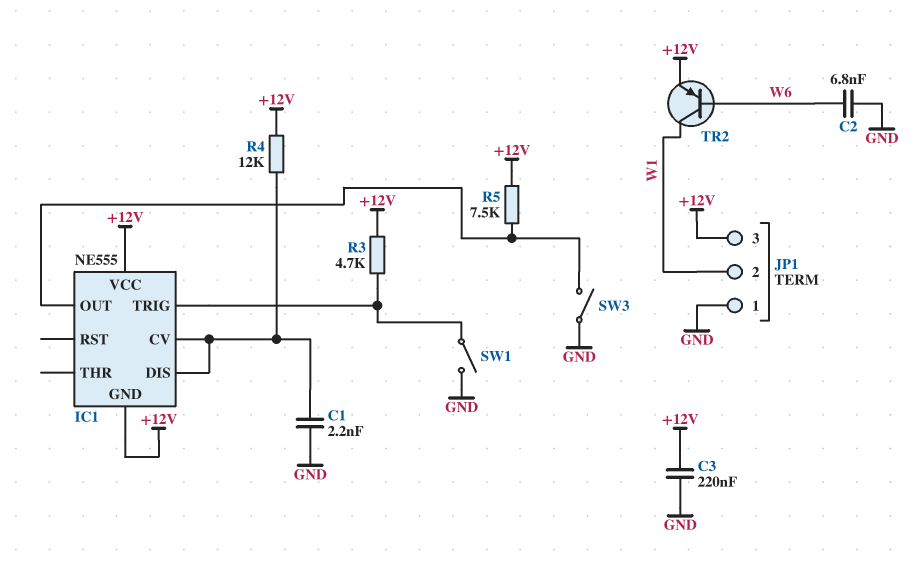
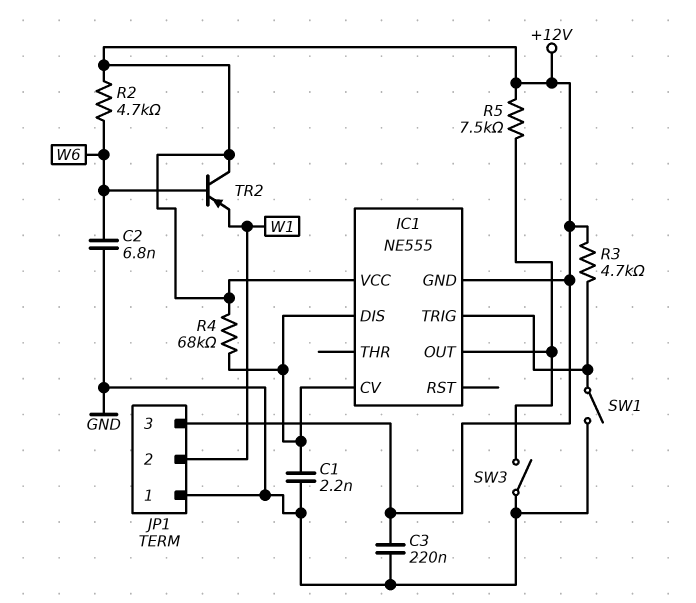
R2: none -> 4.7k (+12V, W6)
R4: 12k (+12V, IC1/CV) -> 68k (+12V, IC1/CV)
TR2: PNP (B W6, C W1, E +12V) -> PNP (B W6, C +12V, E W1)

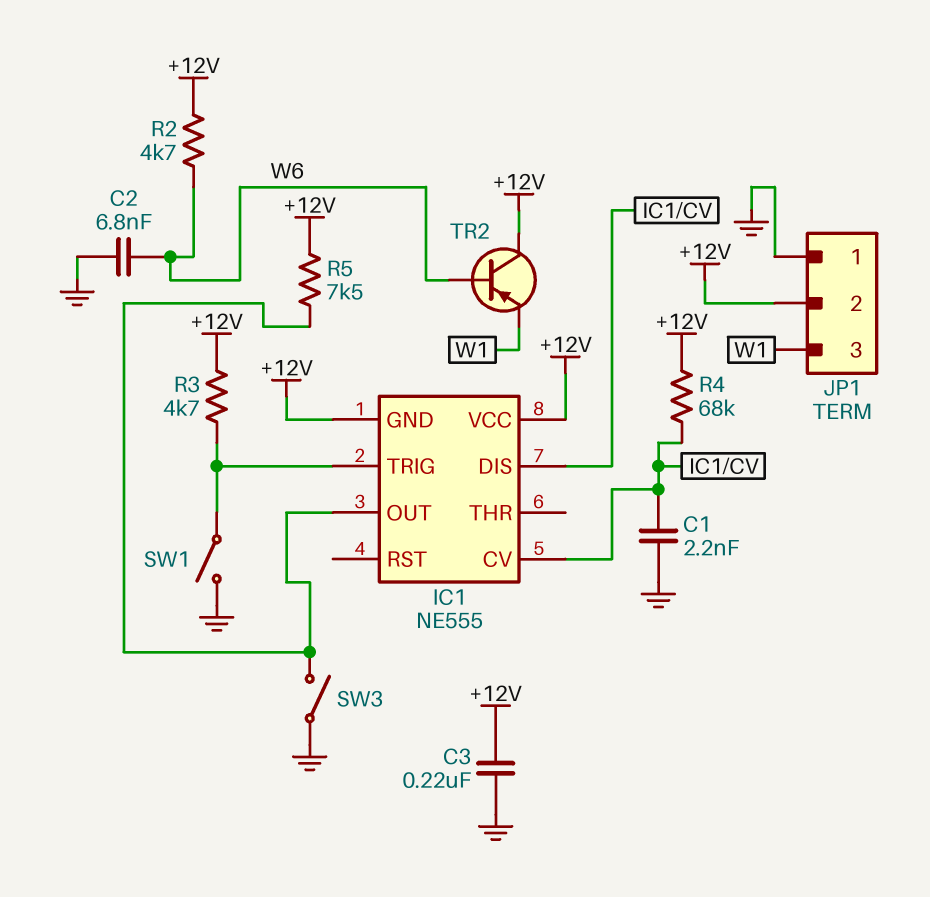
JP1 pin 2: W1 -> +12V
JP1 pin 3: +12V -> W1

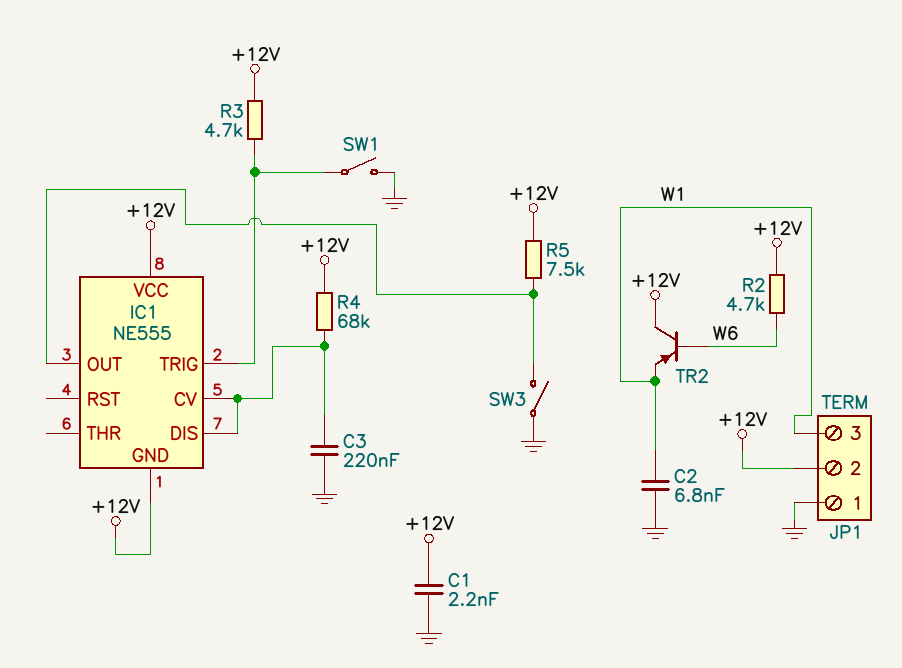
C1: 2.2nF (GND, IC1/CV) -> 2.2nF (+12V, GND)
C2: 6.8nF (GND, W6) -> 6.8nF (GND, W1)
C3: 220nF (+12V, GND) -> 220nF (GND, IC1/CV)

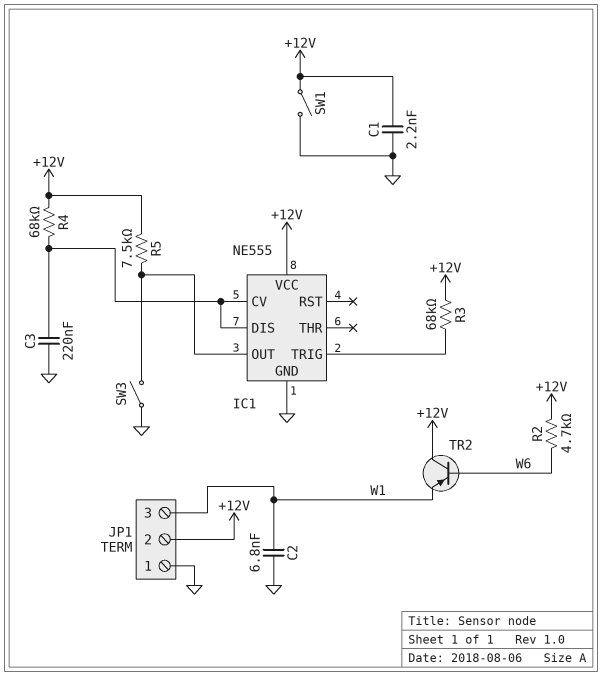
IC1 pin GND: +12V -> GND
R3: 4.7k (+12V, IC1/TRIG) -> 68k (+12V, IC1/TRIG)
SW1: switch (GND, IC1/TRIG) -> switch (+12V, GND)

